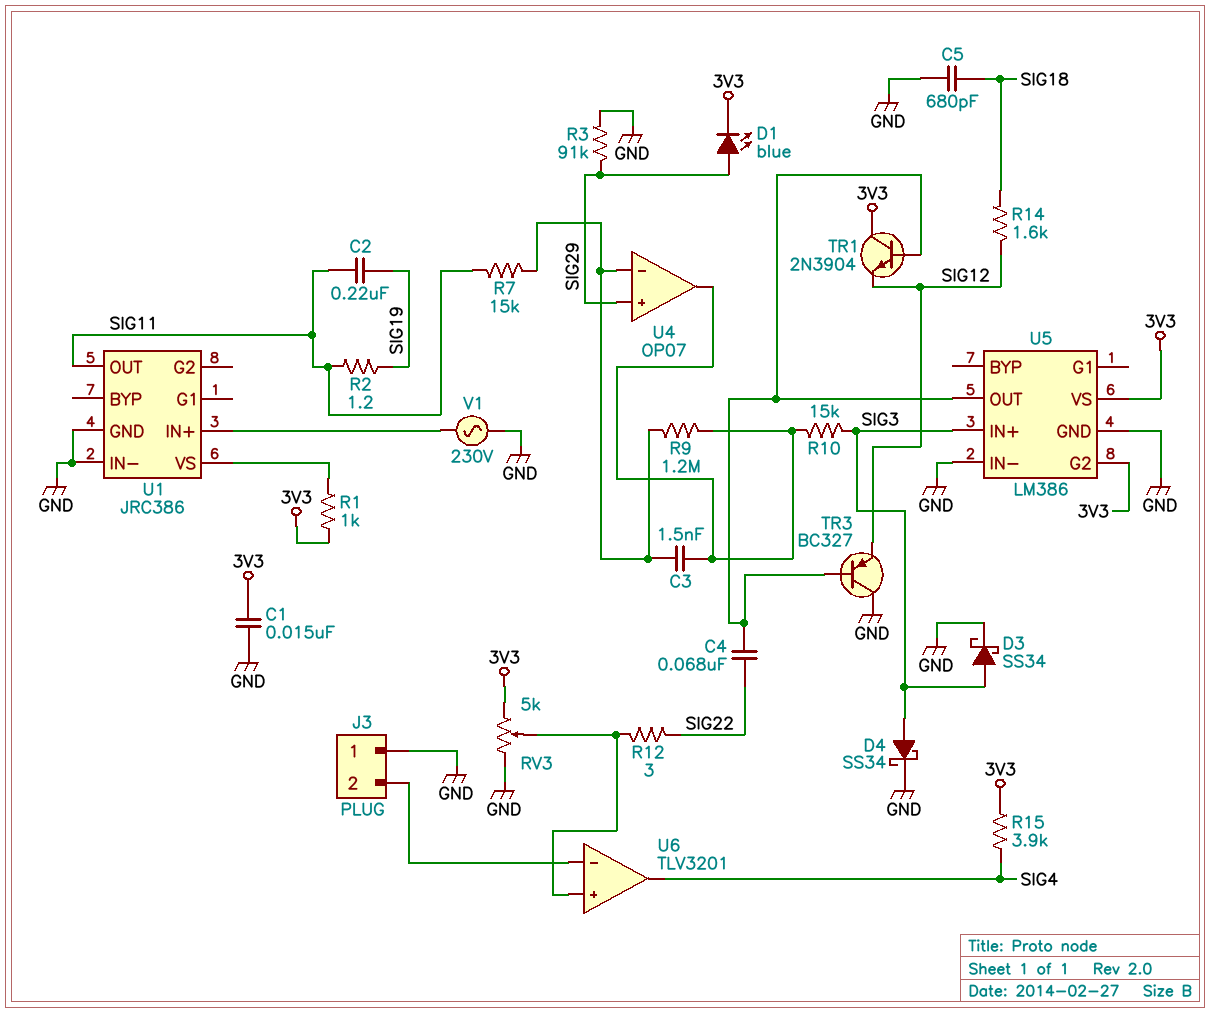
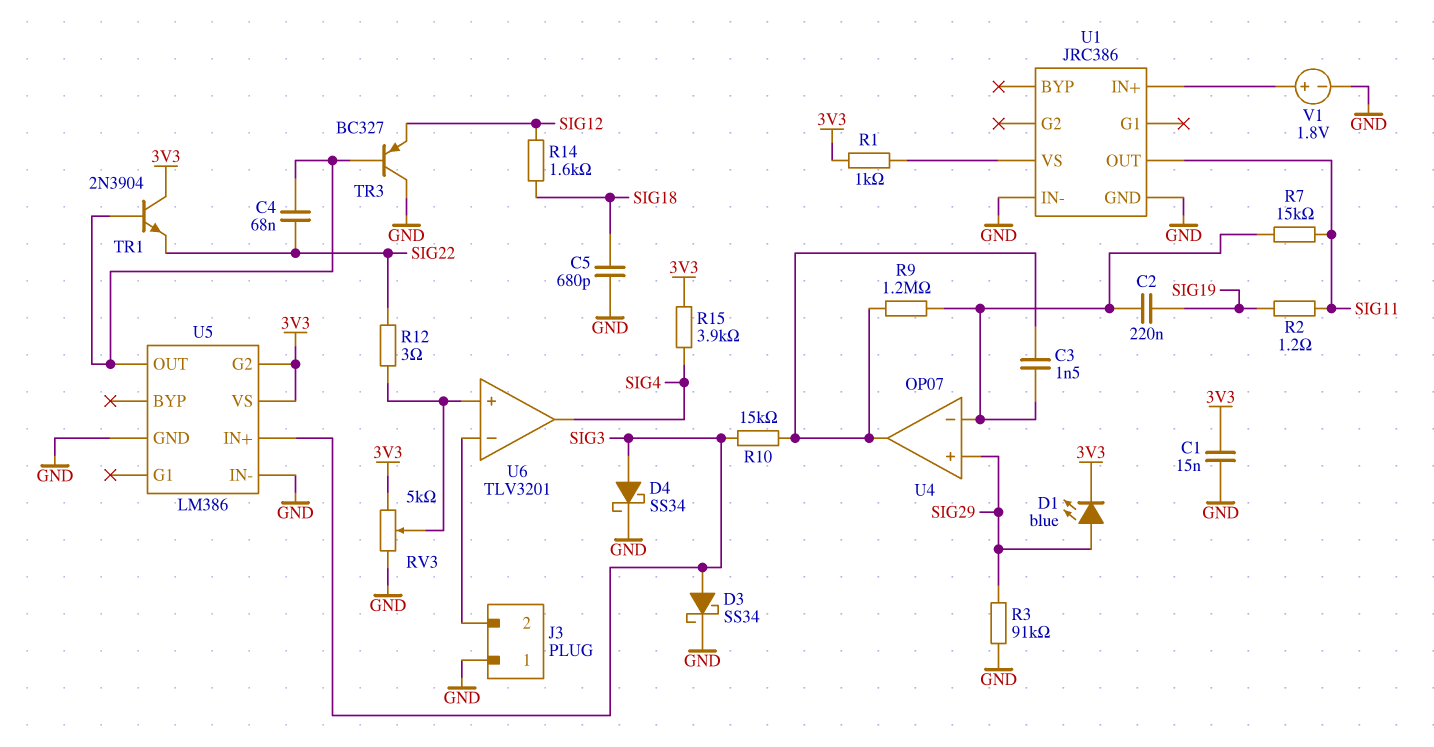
C2: 220nF (SIG11, SIG19) -> 220nF (SIG19, U4/in-)
TR1: NPN 2N3904 (B U5/OUT, C 3V3, E SIG12) -> NPN 2N3904 (B U5/OUT, C 3V3, E SIG22)
V1: AC 230V (GND, U1/IN+) -> 1.8V (plus U1/IN+, minus GND)

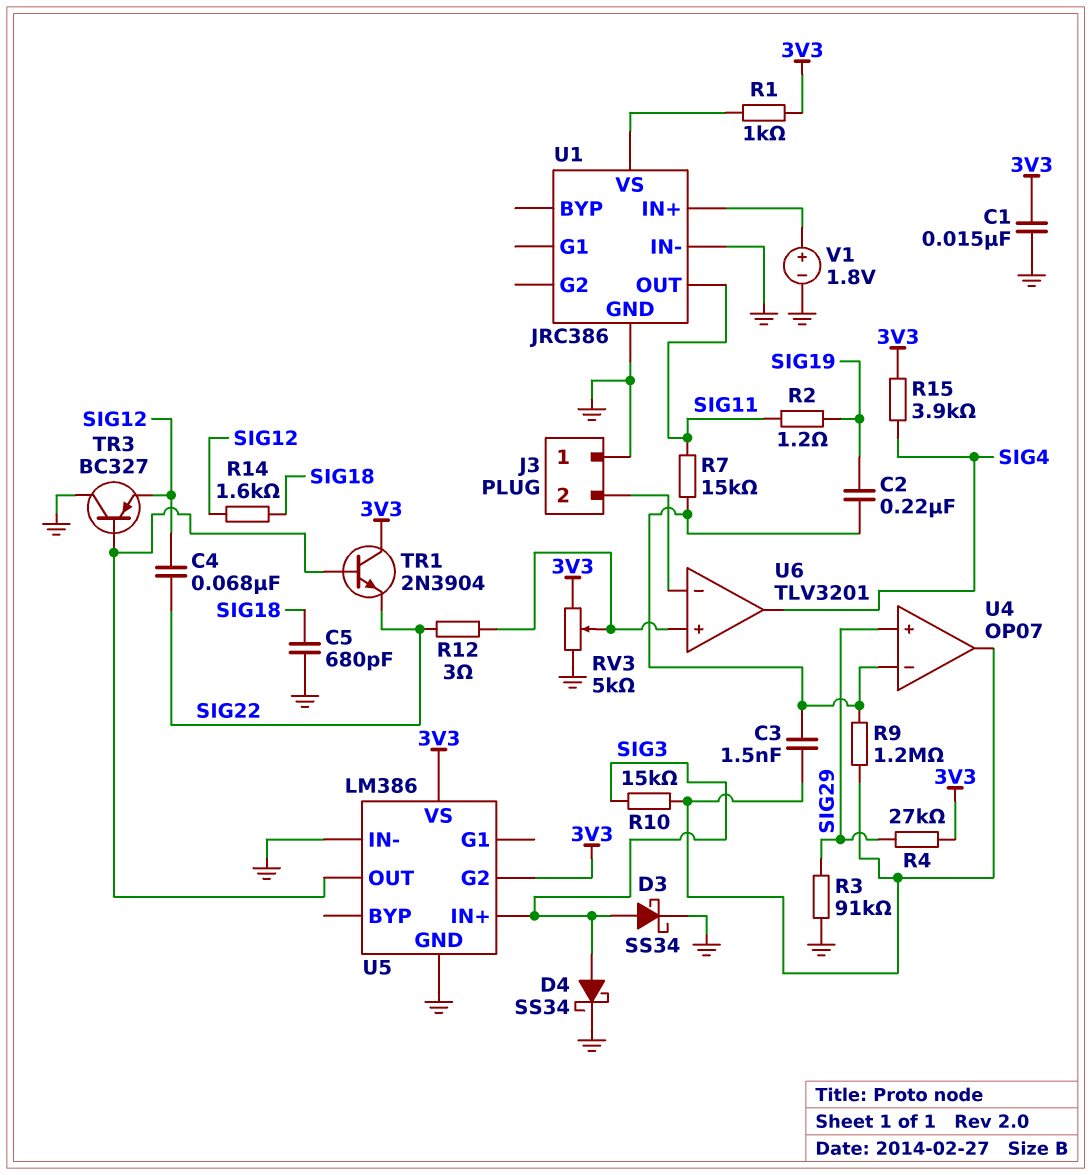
C4: 68nF (SIG22, U5/OUT) -> 68nF (SIG12, SIG22)
D1: LED blue (A SIG29, K 3V3) -> none
R4: none -> 27k (3V3, SIG29)

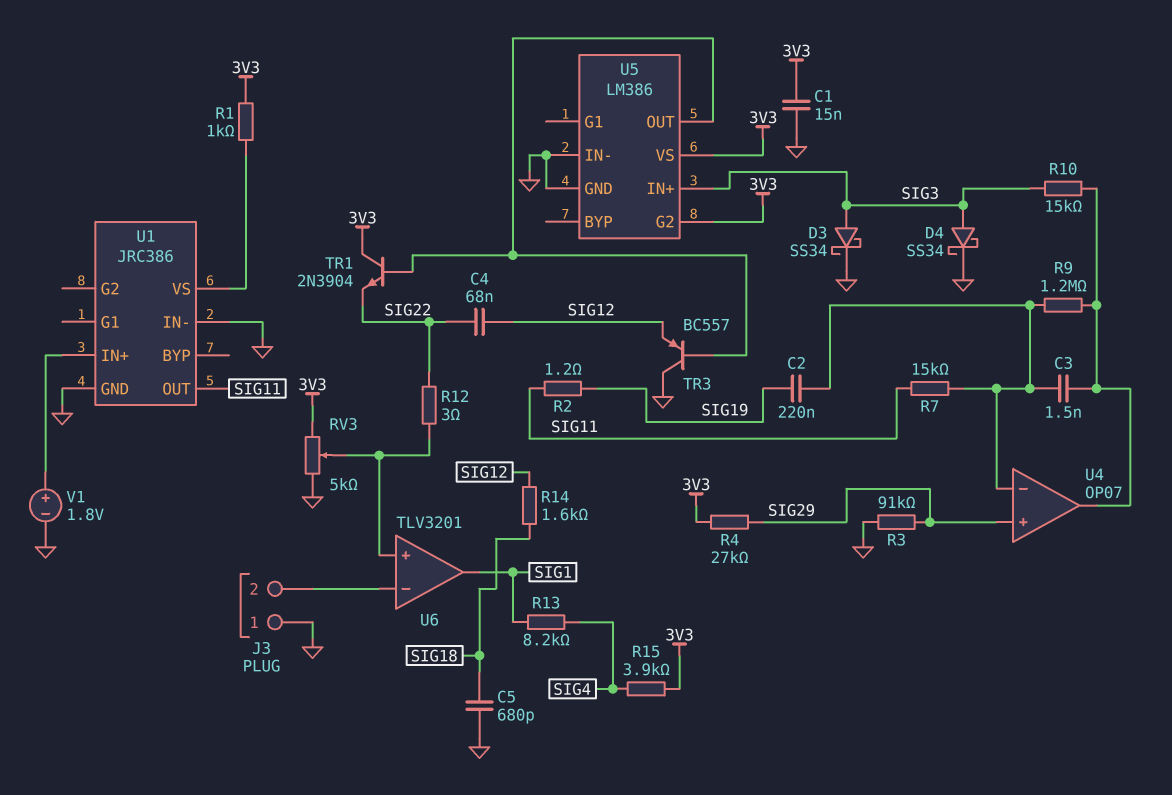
R13: none -> 8.2k (SIG1, SIG4)
TR3: PNP BC327 (B U5/OUT, C GND, E SIG12) -> PNP BC557 (B U5/OUT, C GND, E SIG12)
U6 pin out: SIG4 -> SIG1

